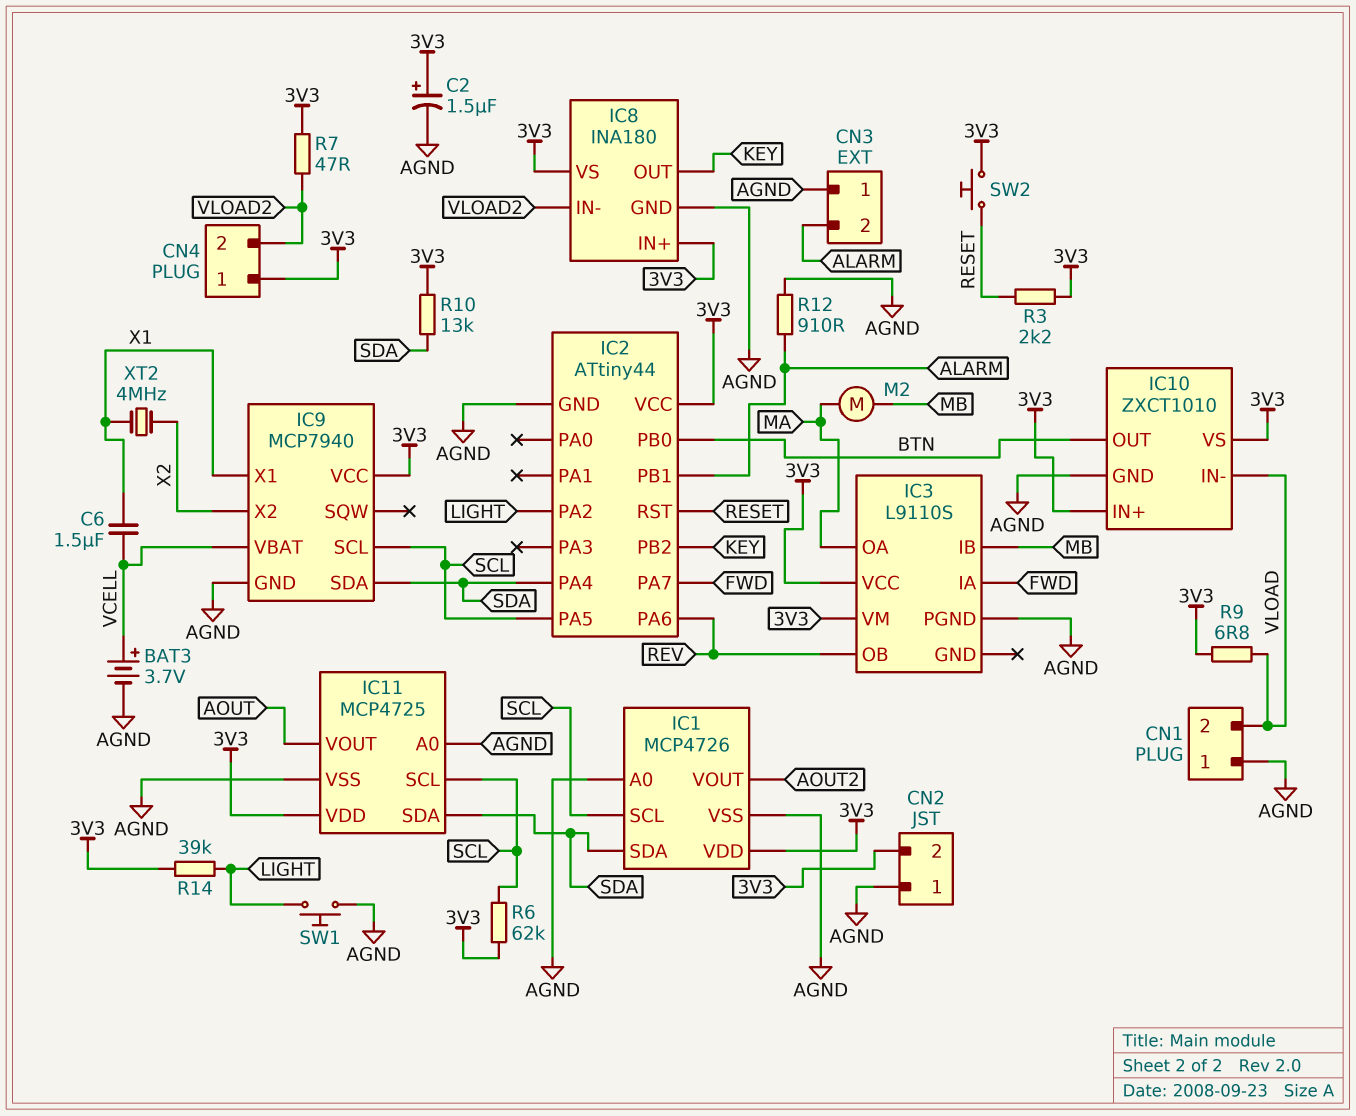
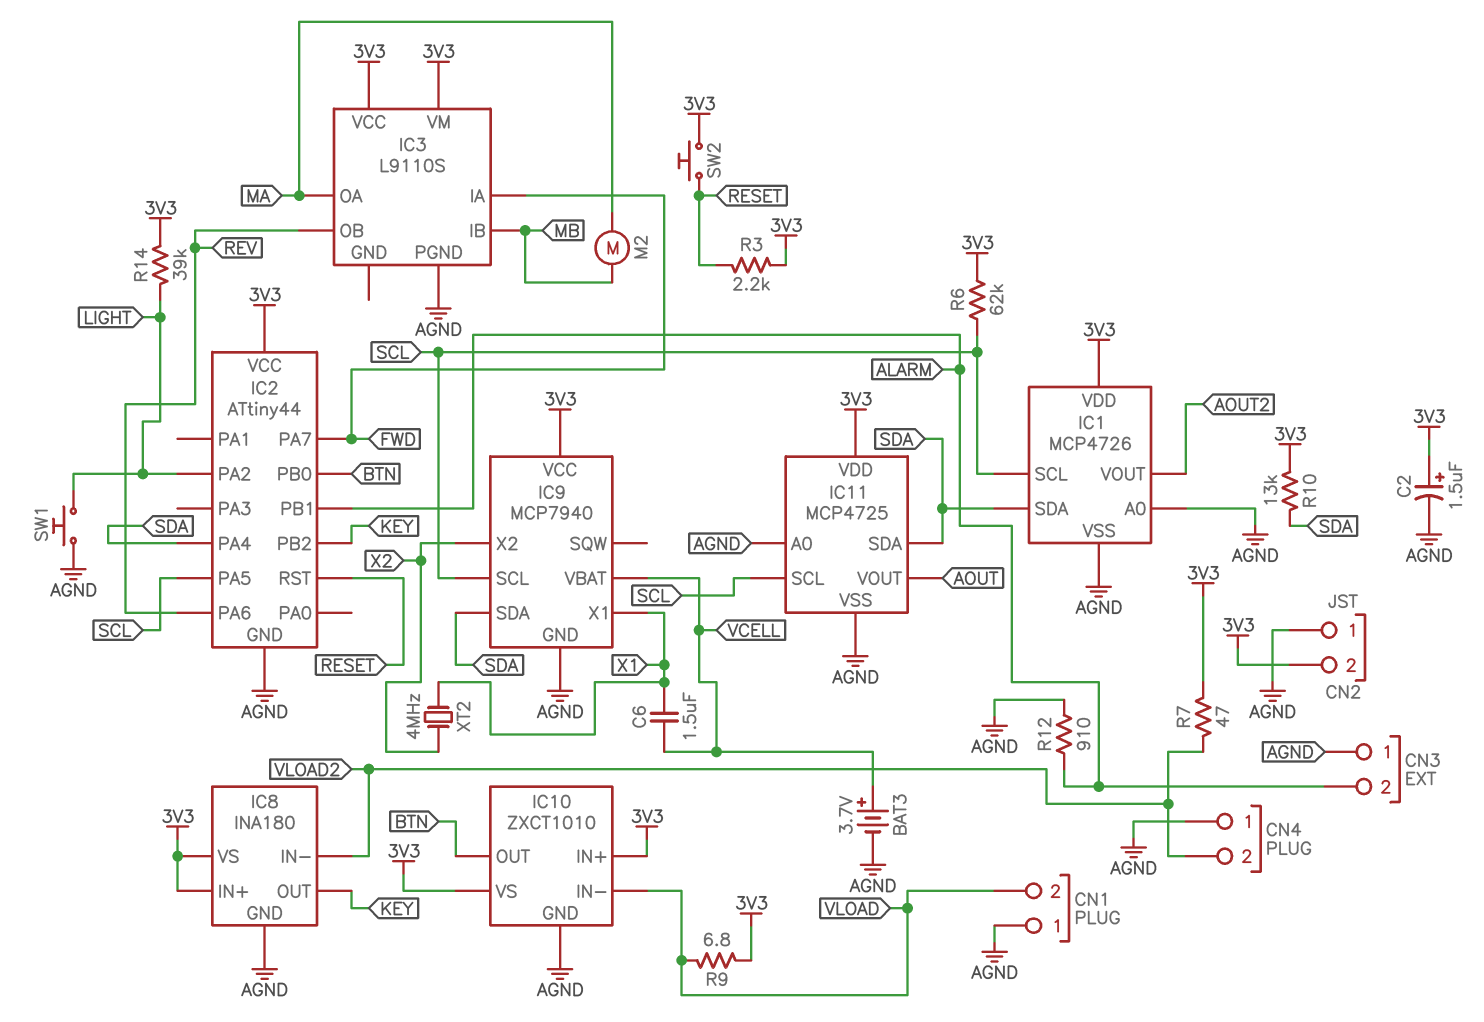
CN4 pin 1: 3V3 -> AGND

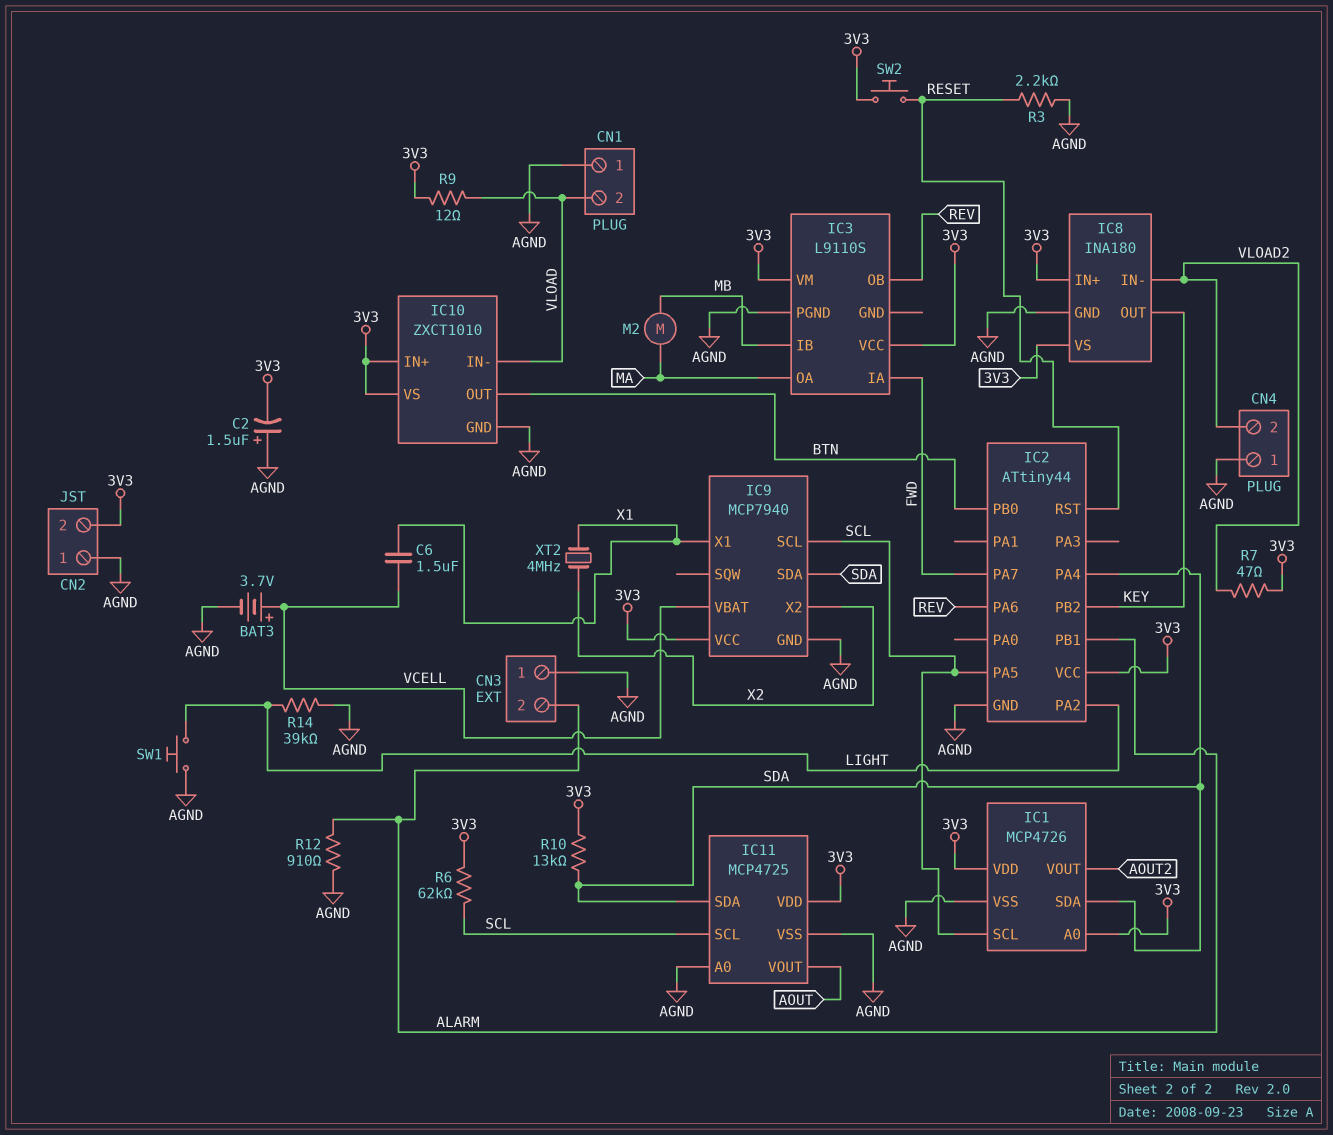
C2: 1.5uF (plus 3V3, minus AGND) -> 1.5uF (plus AGND, minus 3V3)
IC1 pin A0: AGND -> 3V3
R3: 2.2k (3V3, RESET) -> 2.2k (AGND, RESET)
R9: 6.8 (3V3, VLOAD) -> 12 (3V3, VLOAD)
R14: 39k (3V3, LIGHT) -> 39k (AGND, LIGHT)

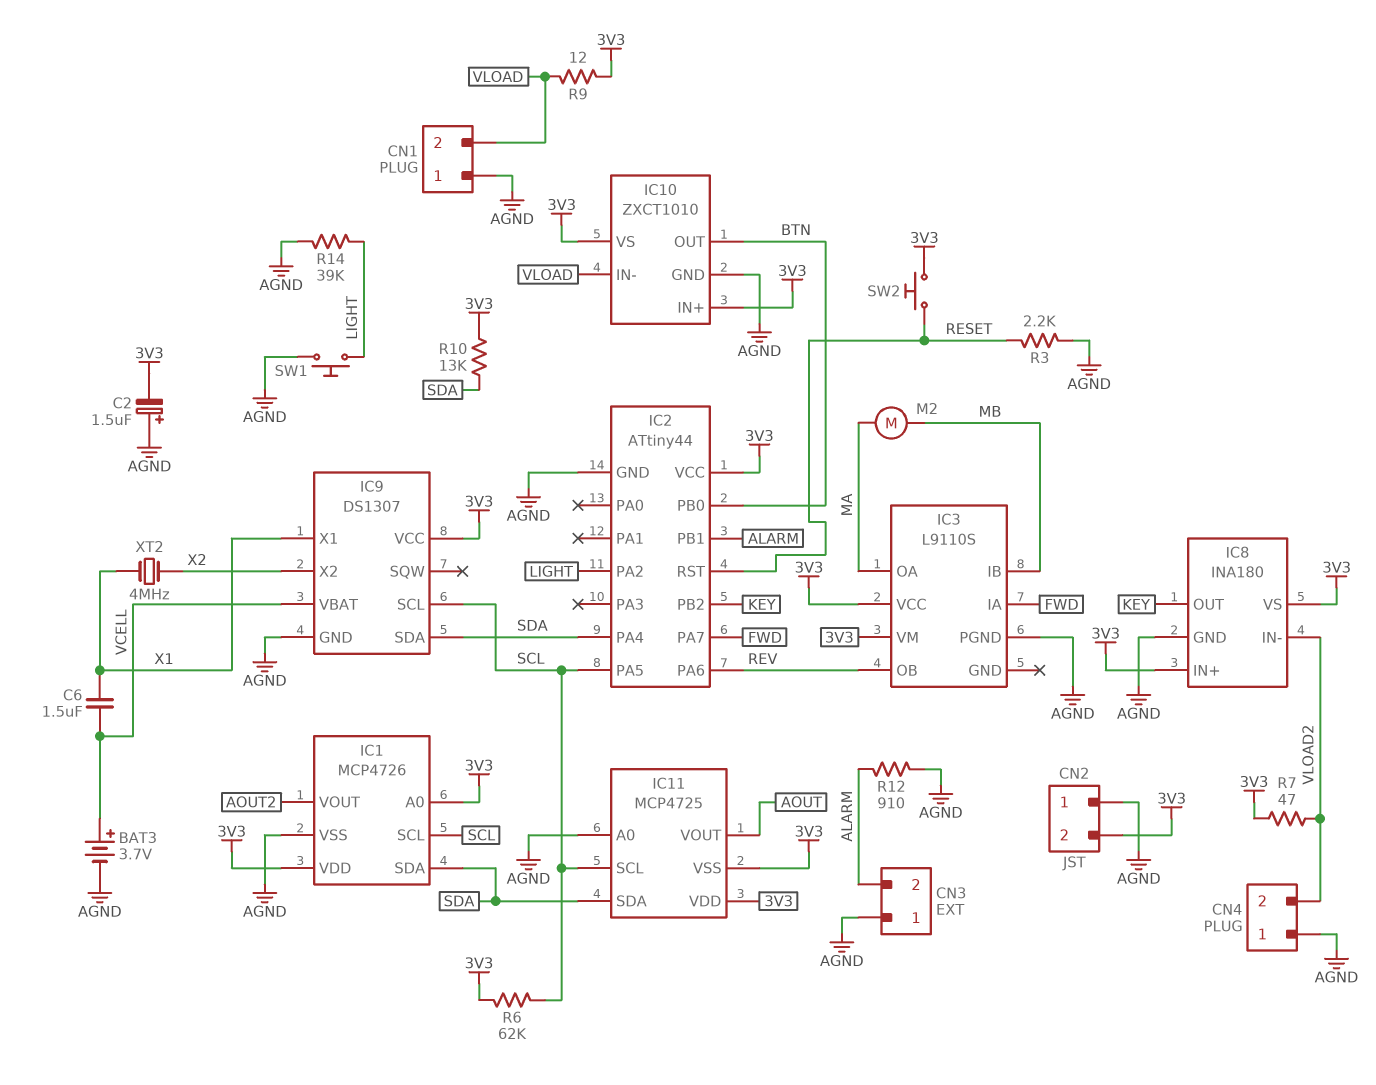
IC9: MCP7940 -> DS1307
IC11 pin VSS: AGND -> 3V3

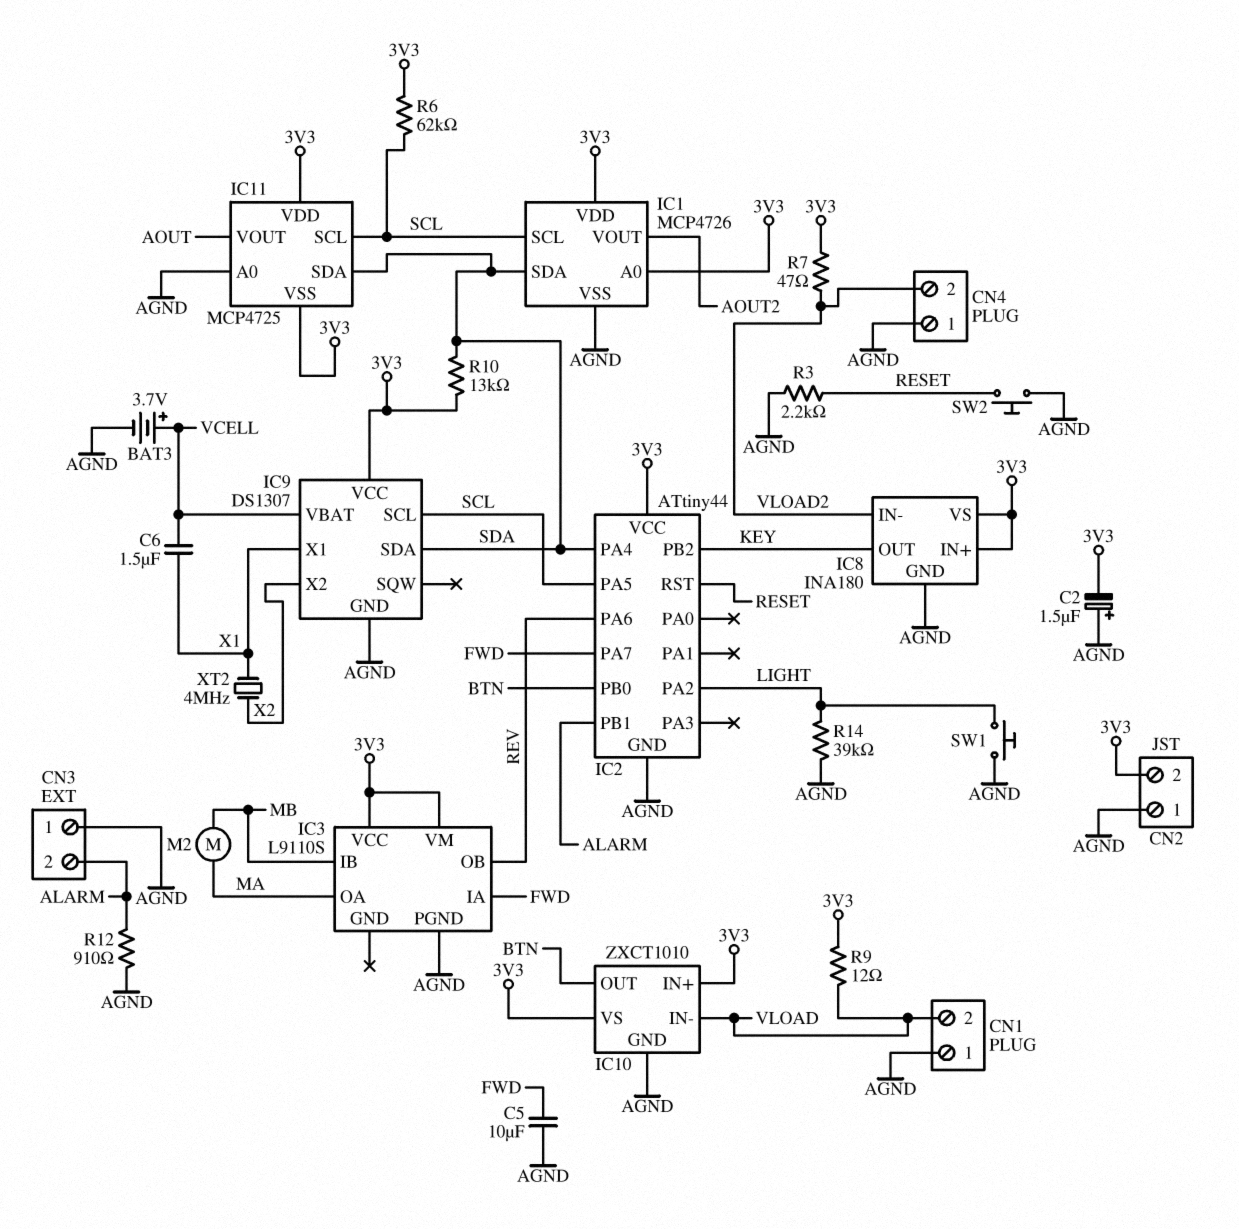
C5: none -> 10uF (AGND, FWD)
SW2: button (3V3, RESET) -> button (AGND, RESET)

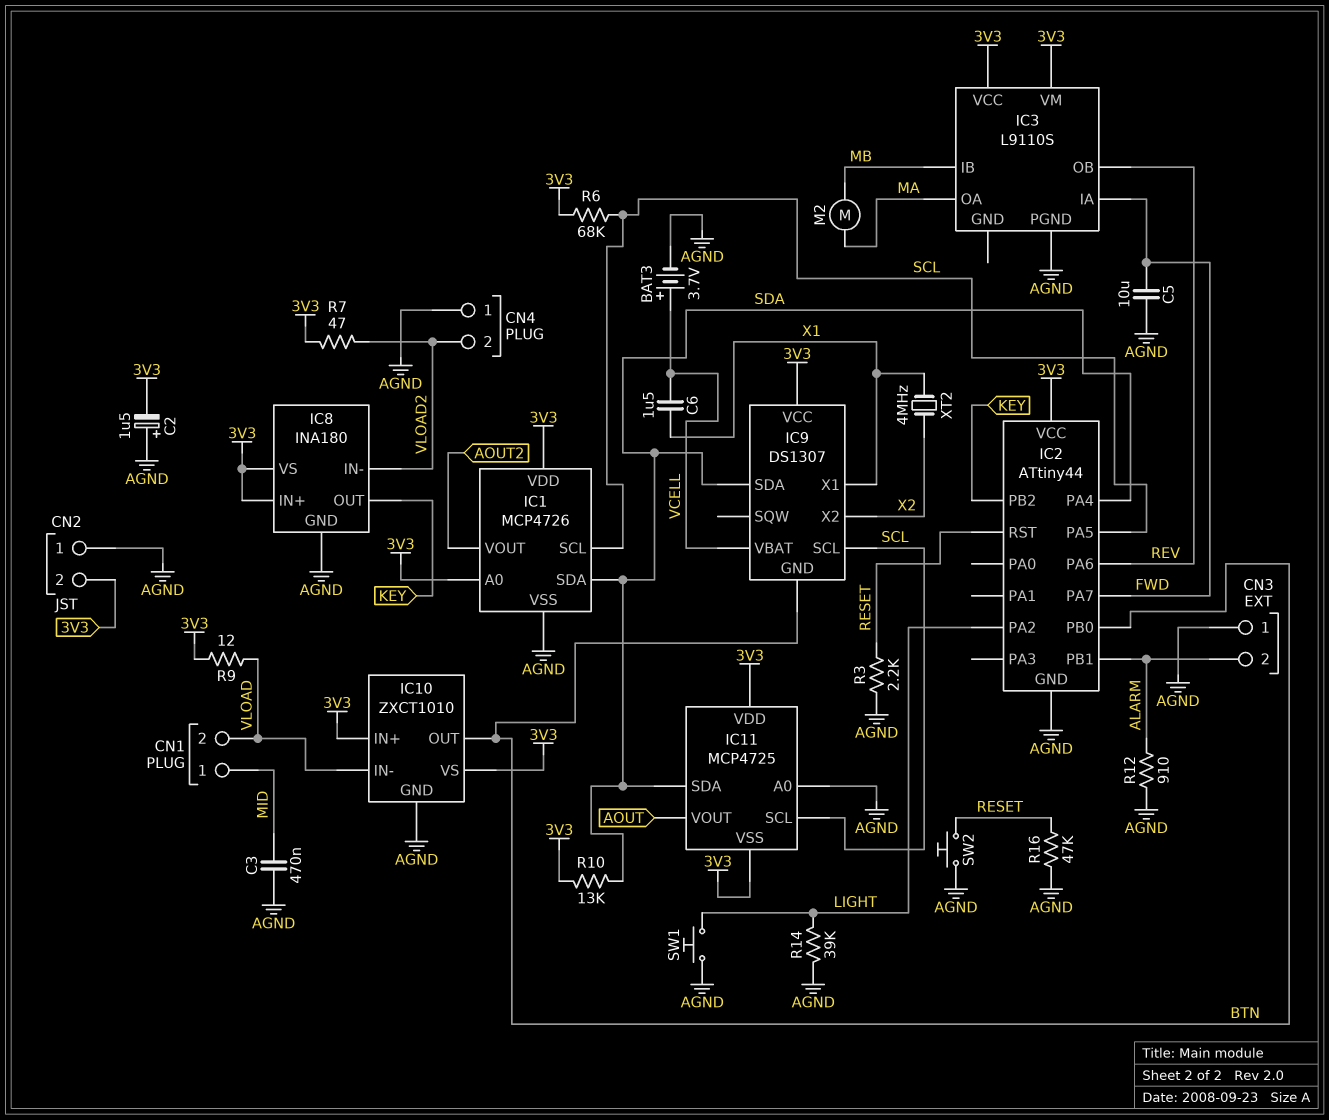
C3: none -> 470nF (AGND, MID)
CN1 pin 1: AGND -> MID
IC9 pin GND: AGND -> BTN
R6: 62k (3V3, SCL) -> 68k (3V3, SCL)
R16: none -> 47k (AGND, RESET)

